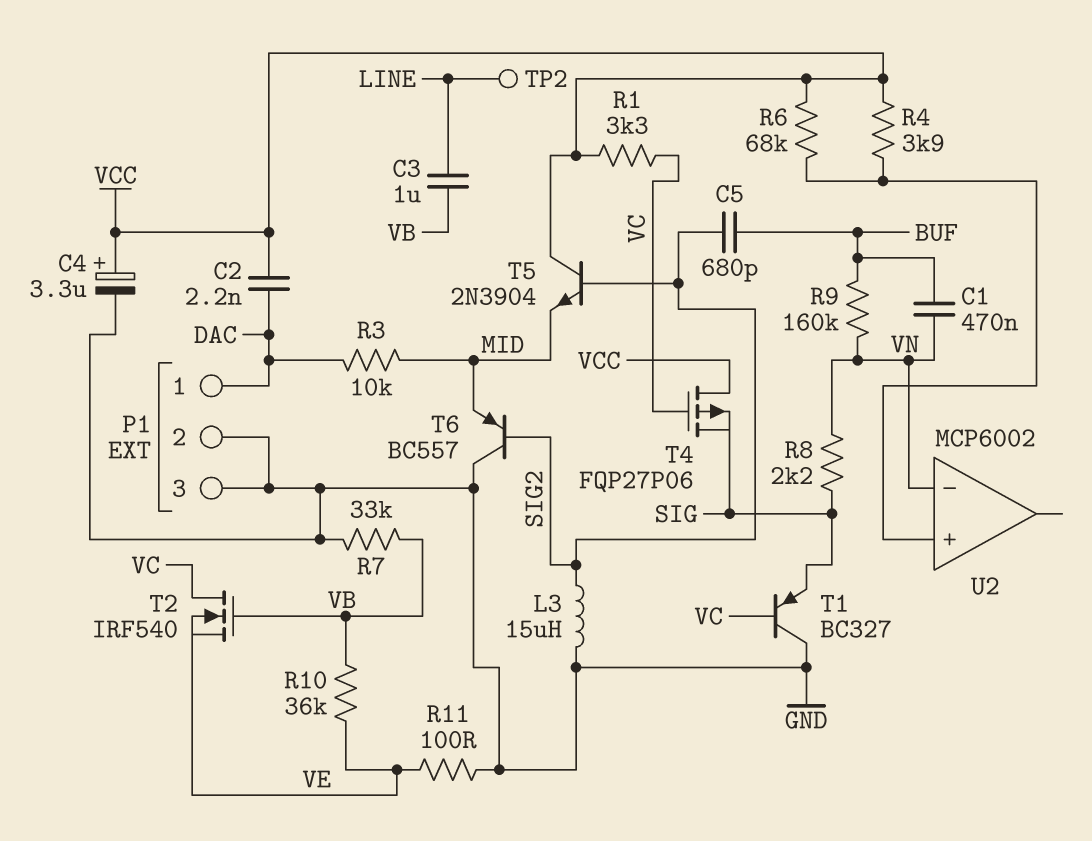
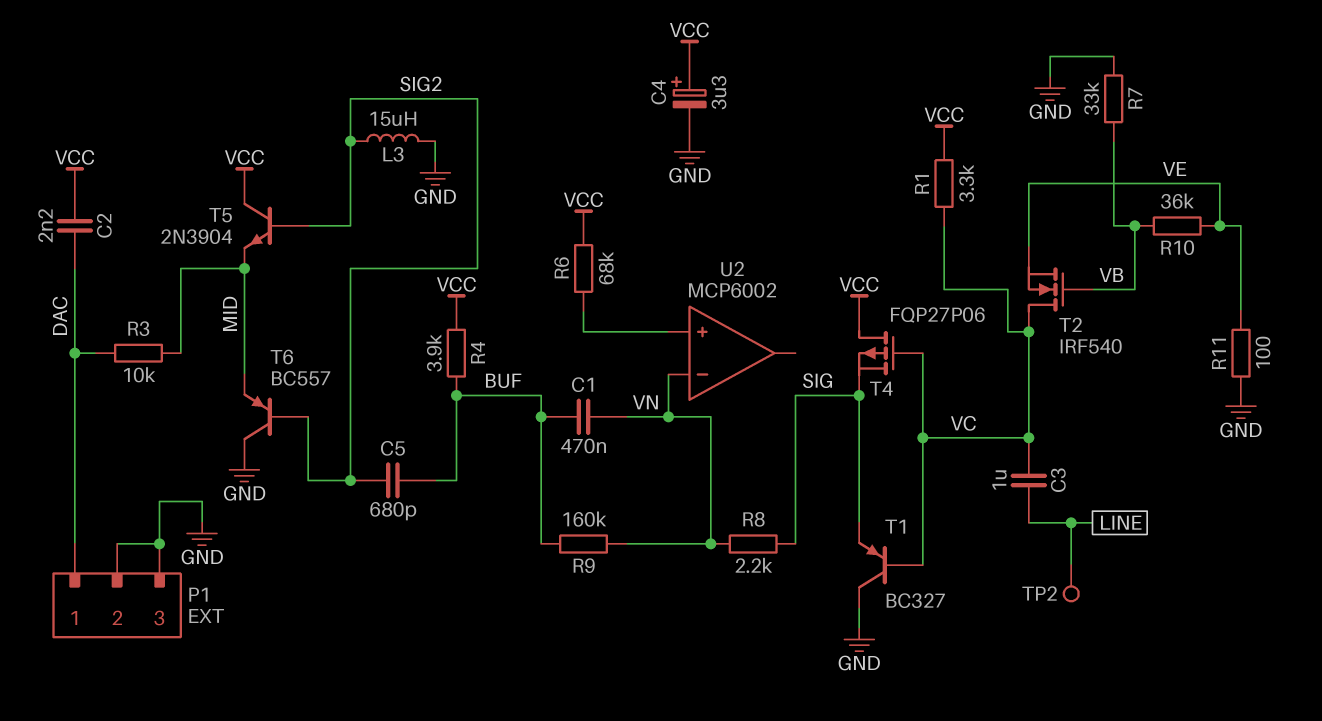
C3: 1uF (LINE, VB) -> 1uF (LINE, VC)
R4: 3.9k (U2/in+, VCC) -> 3.9k (BUF, VCC)

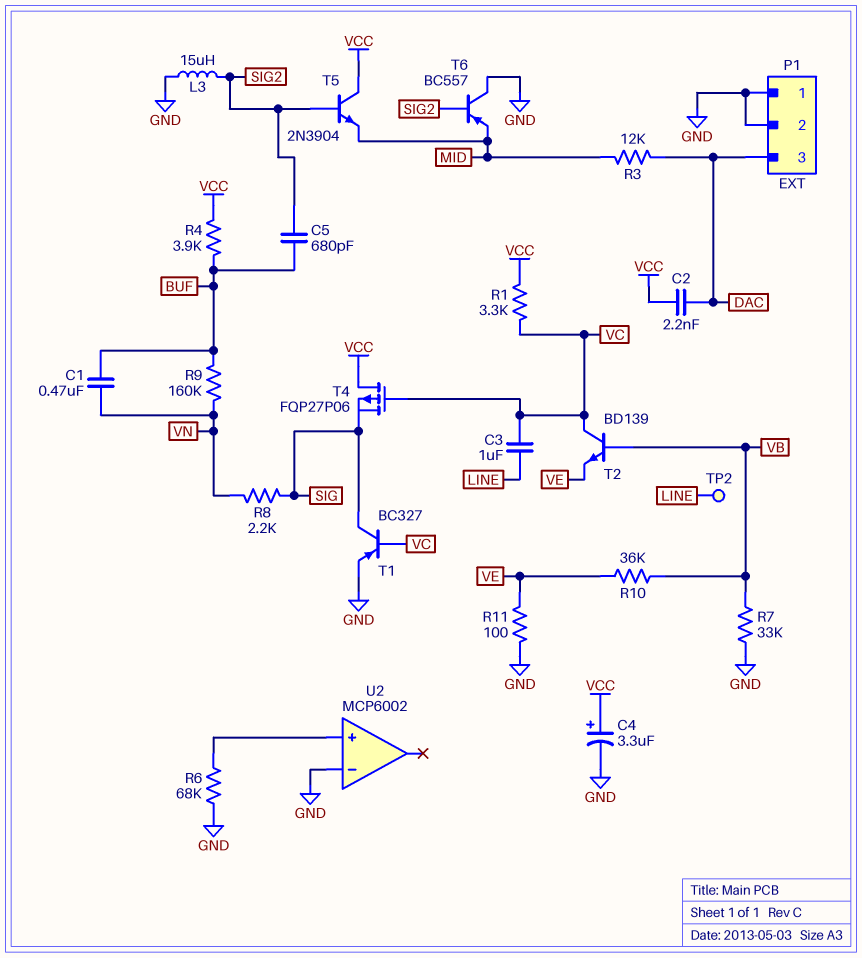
P1 pin 1: DAC -> GND
P1 pin 3: GND -> DAC
R3: 10k (DAC, MID) -> 12k (DAC, MID)
R6: 68k (U2/in+, VCC) -> 68k (GND, U2/in+)
T1: PNP BC327 (B VC, C GND, E SIG) -> PNP BC327 (B VC, C SIG, E GND)
T2: NMOS IRF540 (G VB, D VC, S VE) -> NPN BD139 (B VB, C VC, E VE)
U2 pin in-: VN -> GND

